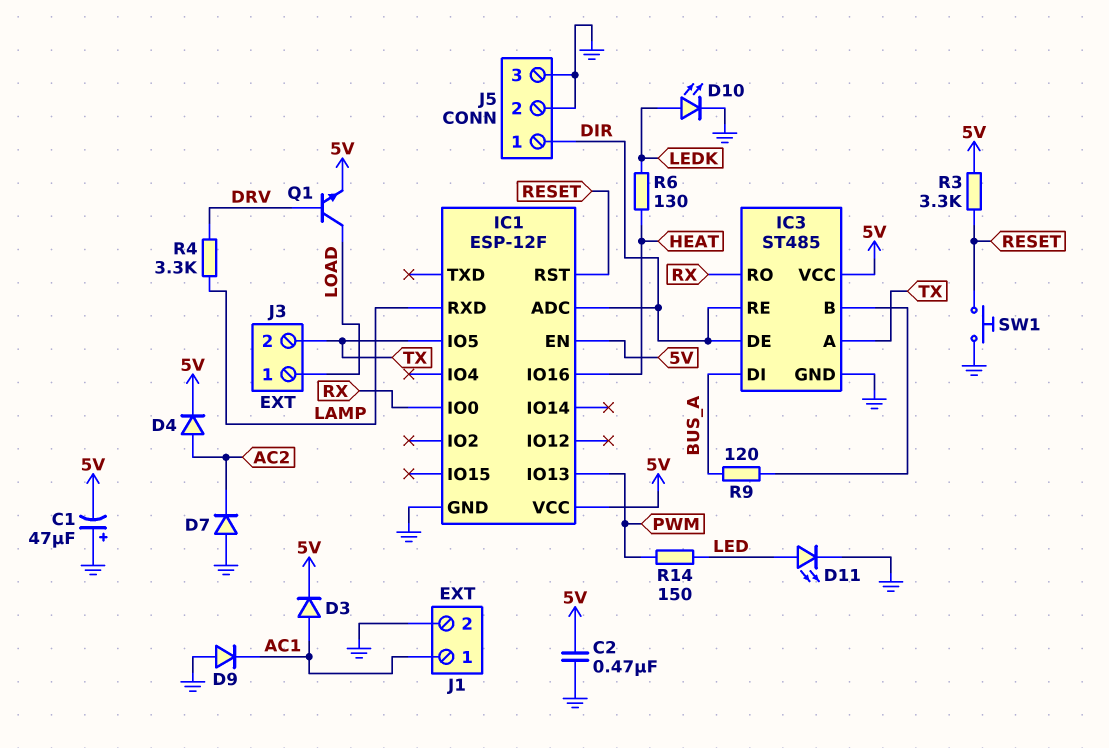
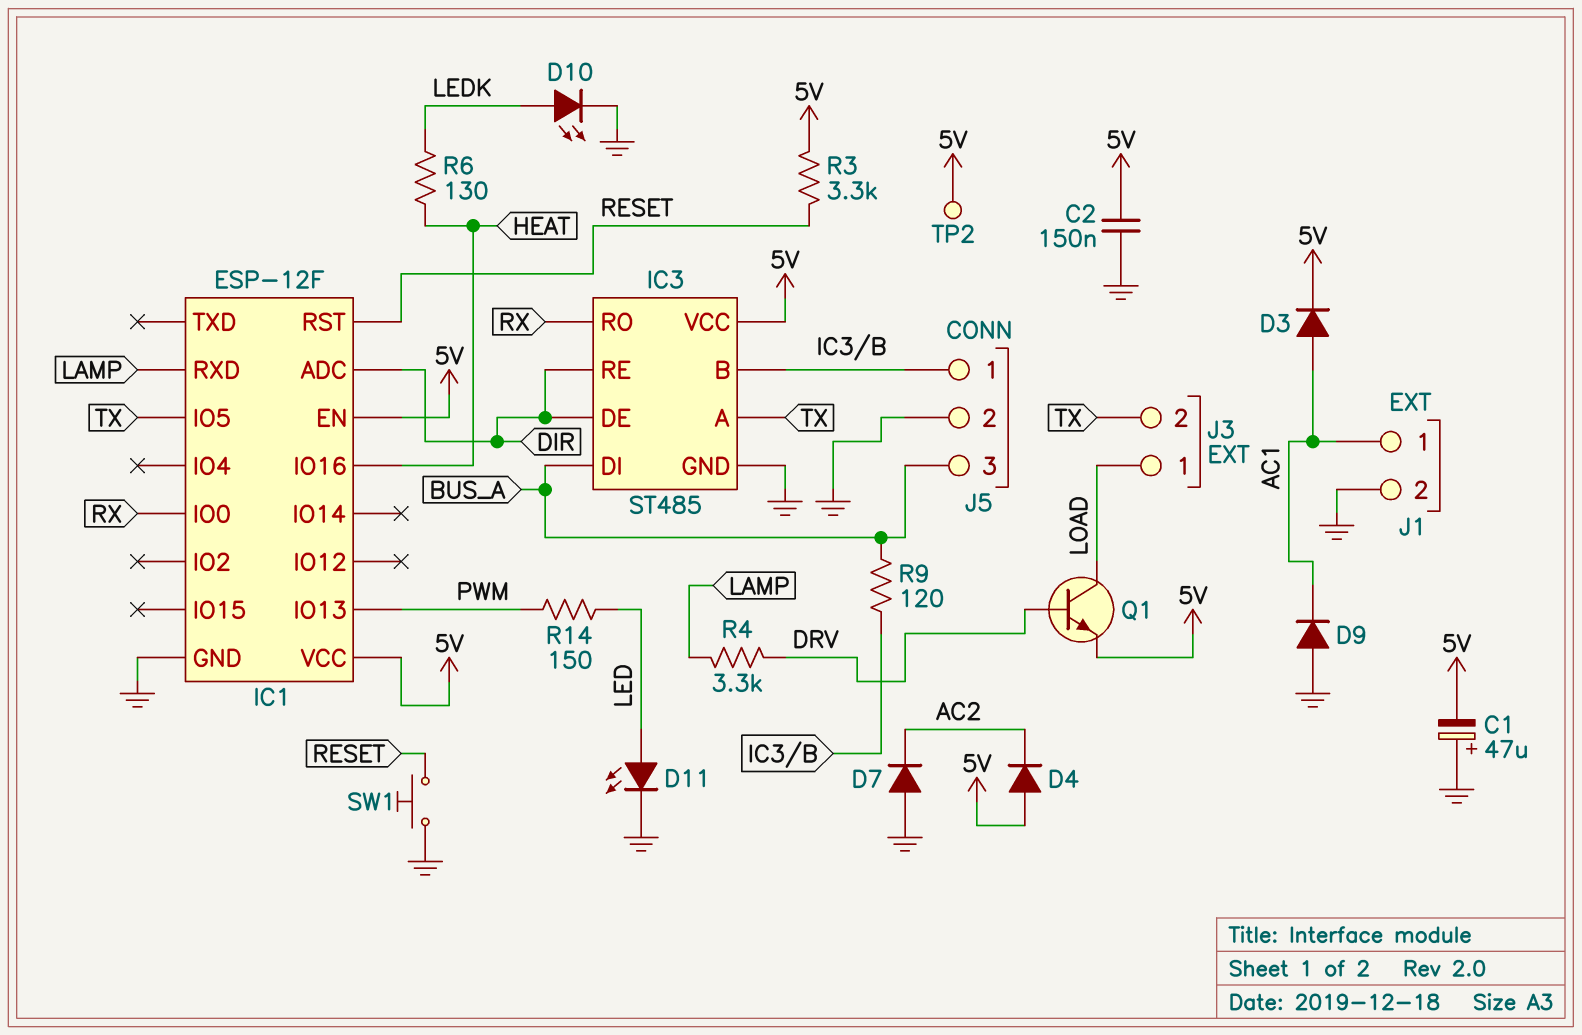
C2: 470nF (5V, GND) -> 150nF (5V, GND)
D4: diode (A AC2, K 5V) -> diode (A 5V, K AC2)
J5 pin 1: DIR -> IC3/B
J5 pin 3: GND -> BUS_A
TP2: none -> test point (5V)

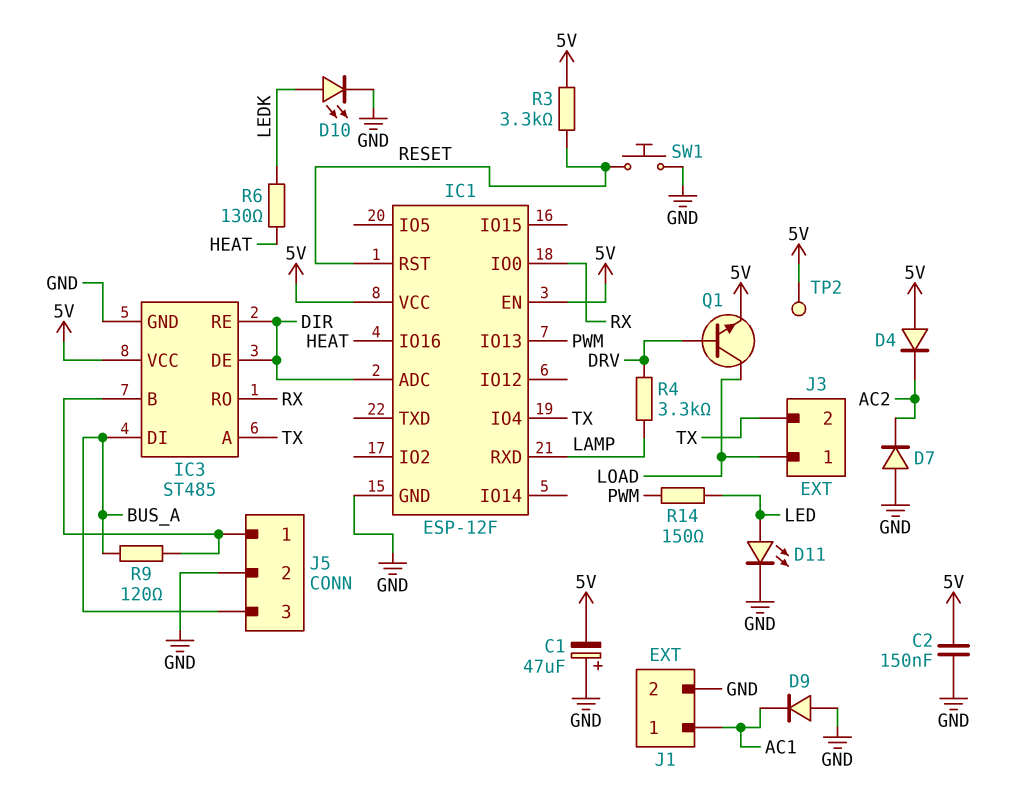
D3: diode (A AC1, K 5V) -> none
IC1 pin IO4: none -> TX
IC1 pin IO5: TX -> none

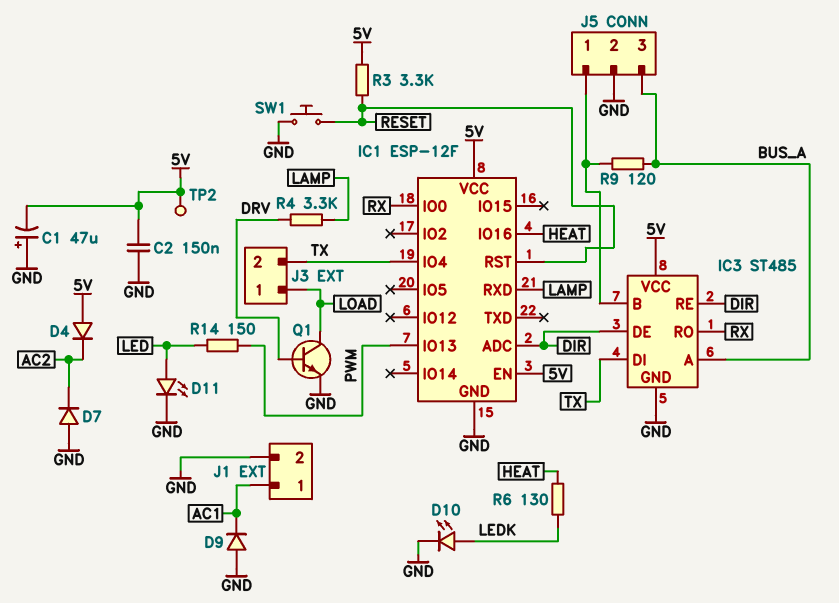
IC3 pin A: TX -> BUS_A
IC3 pin DI: BUS_A -> TX
Q1: NPN (B DRV, C LOAD, E 5V) -> NPN (B DRV, C LOAD, E GND)

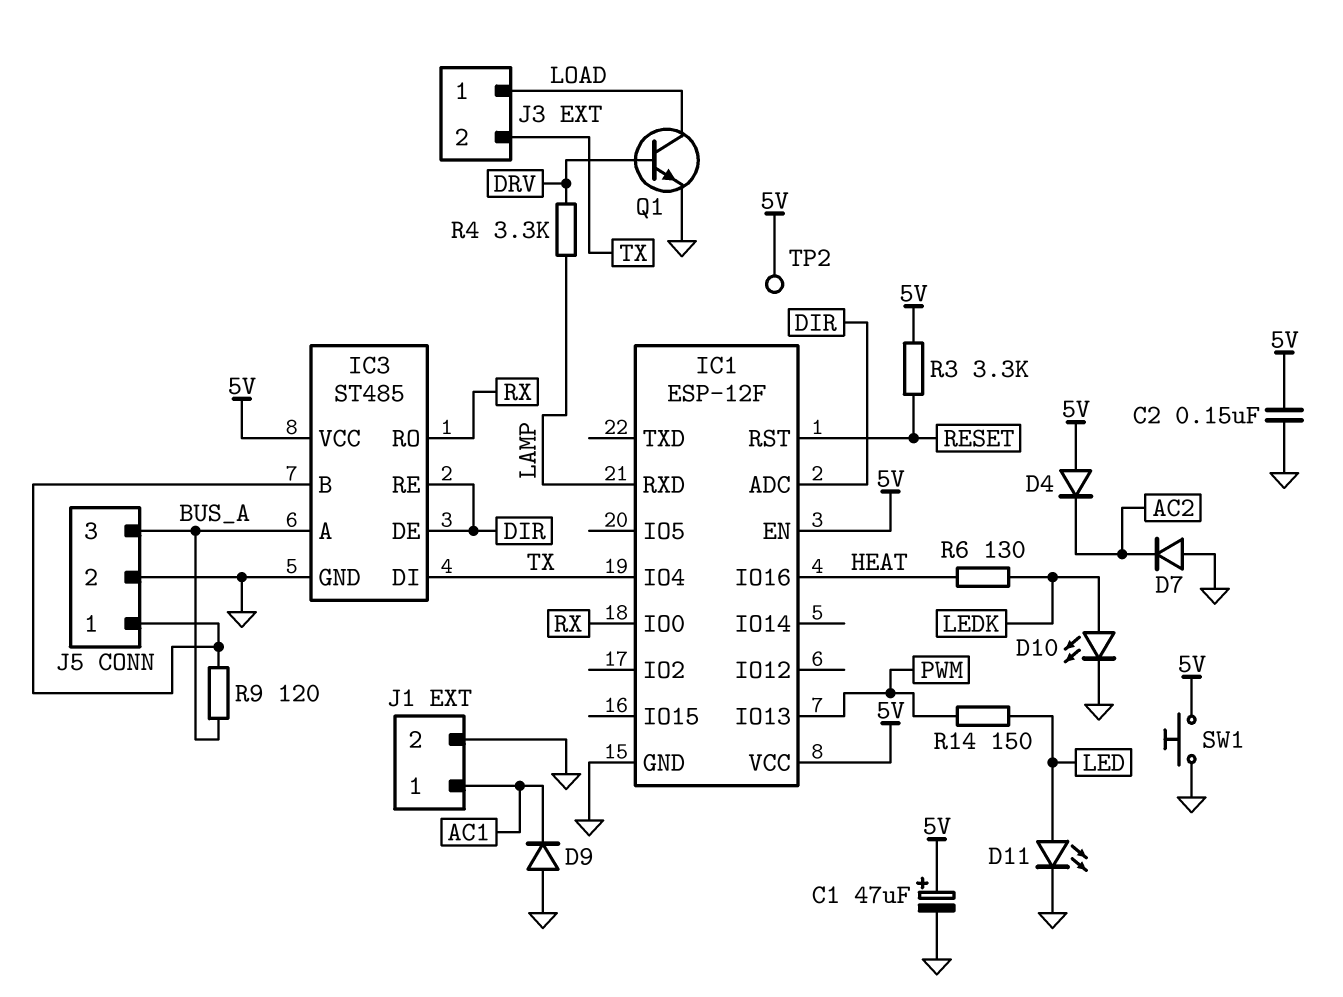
C1: 47uF (plus GND, minus 5V) -> 47uF (plus 5V, minus GND)
SW1: button (GND, RESET) -> button (5V, GND)

